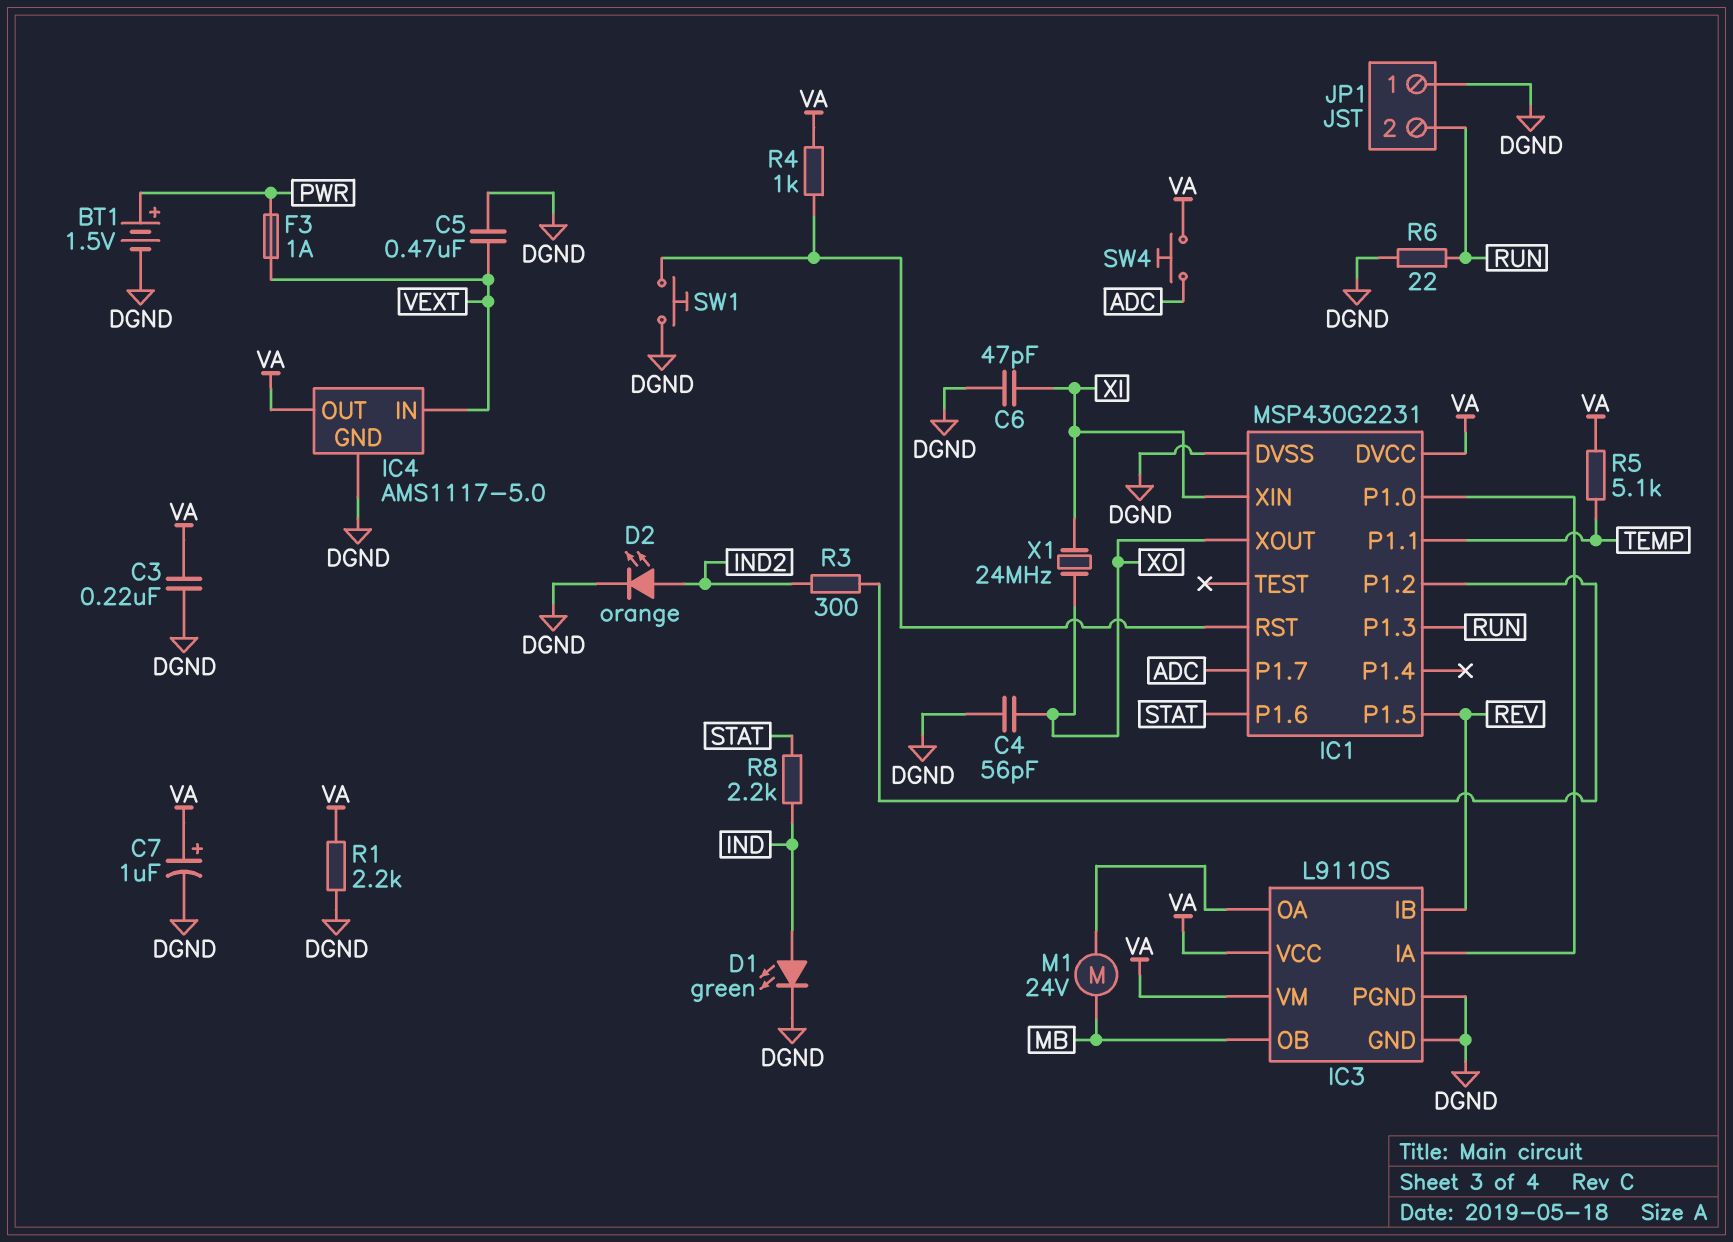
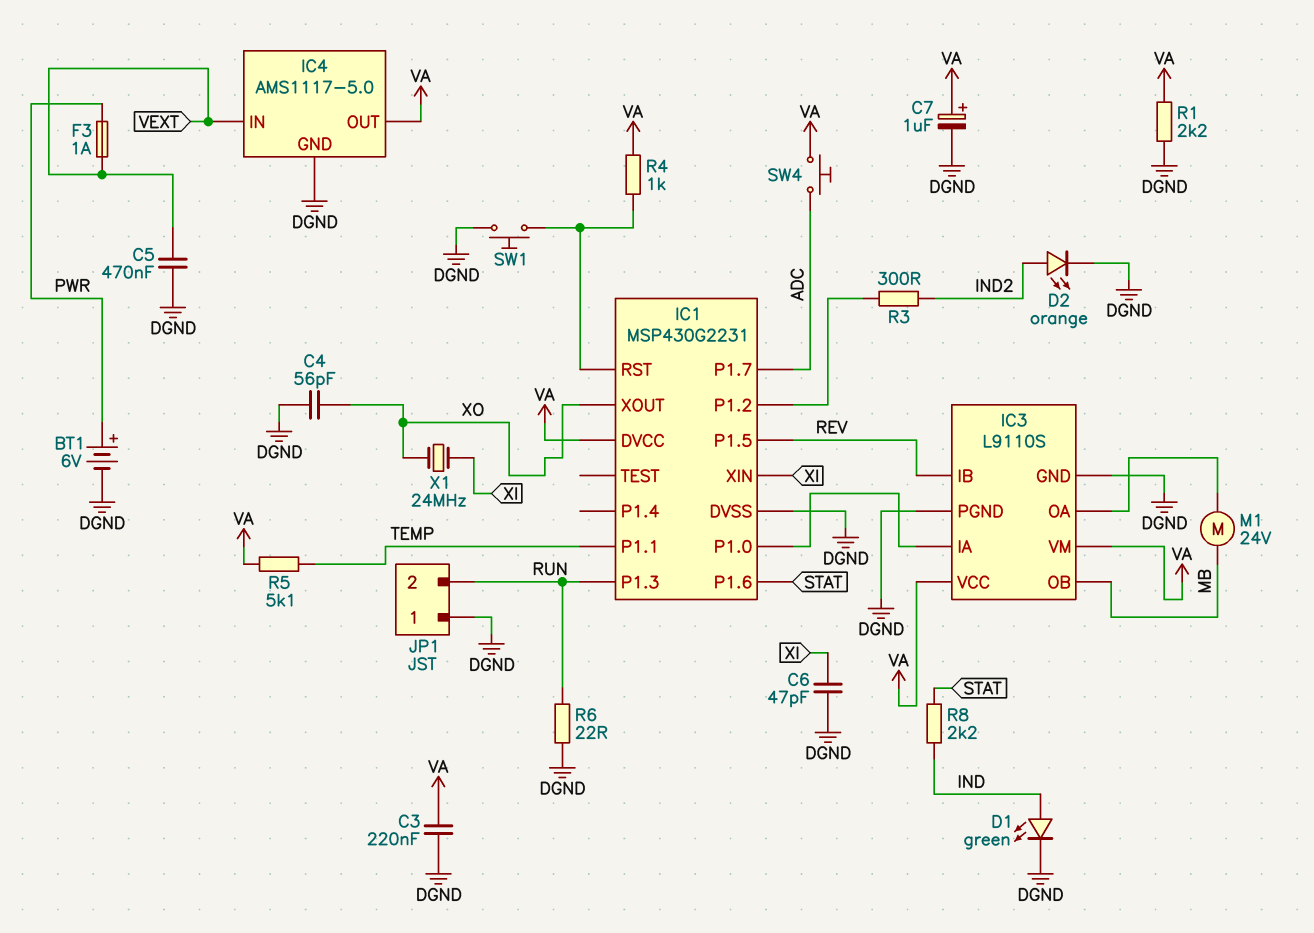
BT1: 1.5V (plus PWR, minus DGND) -> 6V (plus PWR, minus DGND)

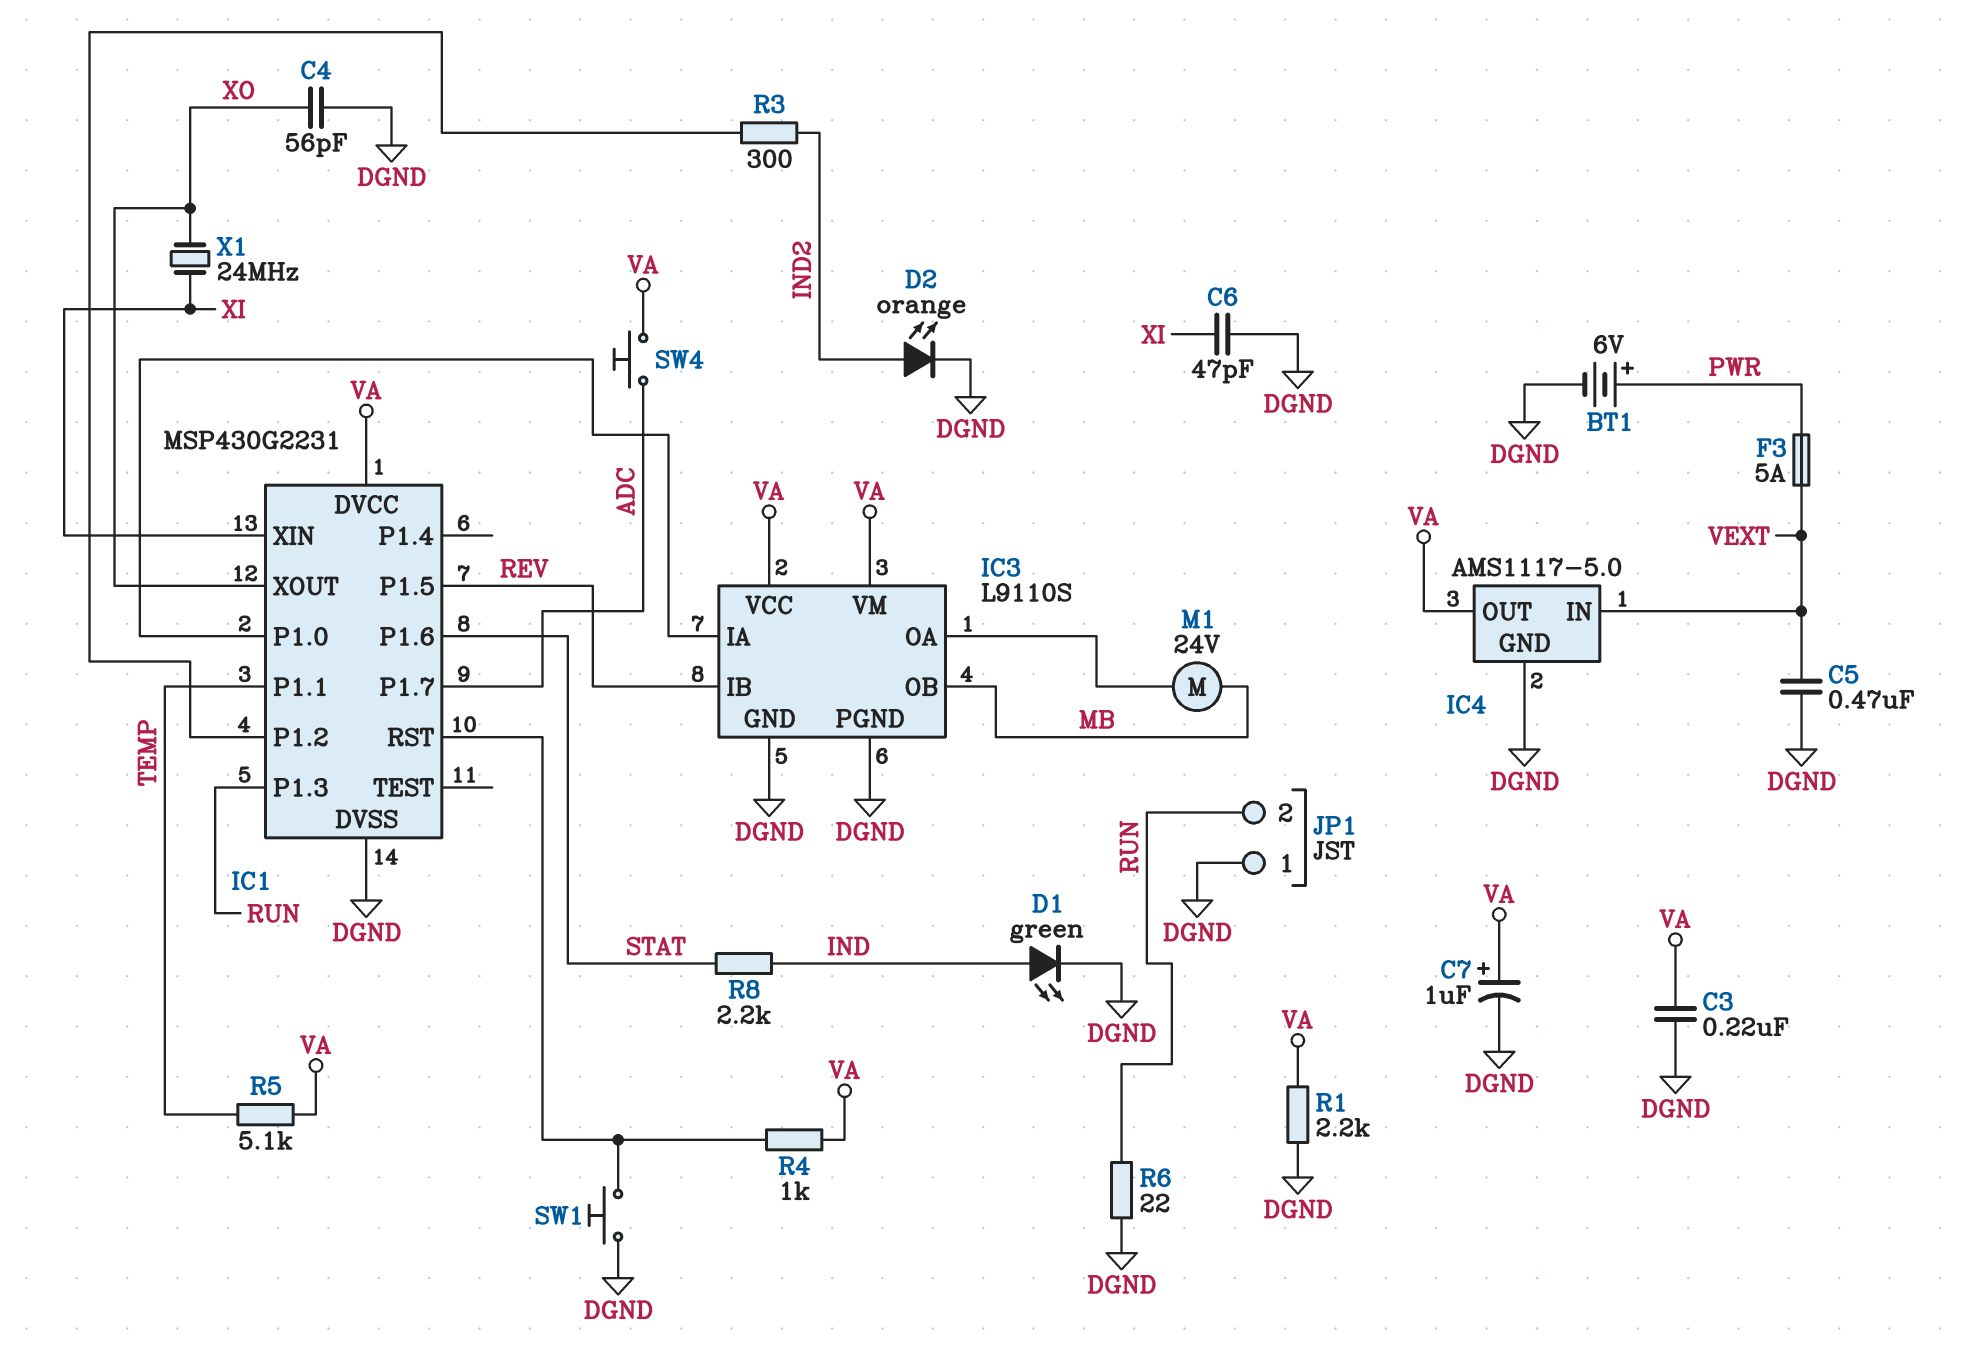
F3: 1A (PWR, VEXT) -> 5A (PWR, VEXT)

